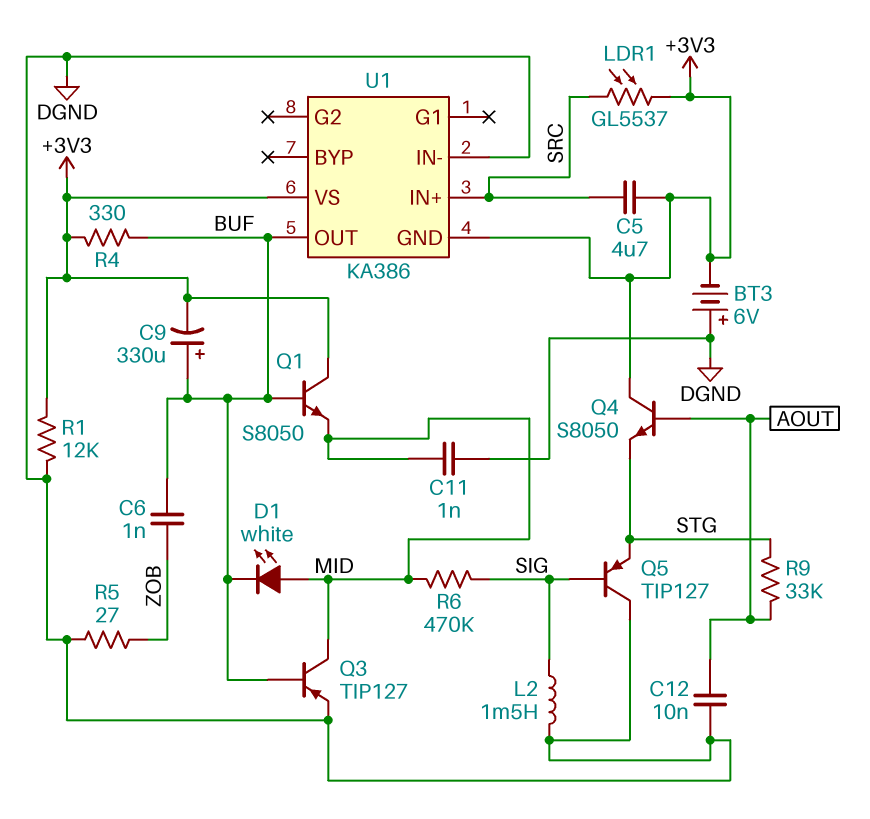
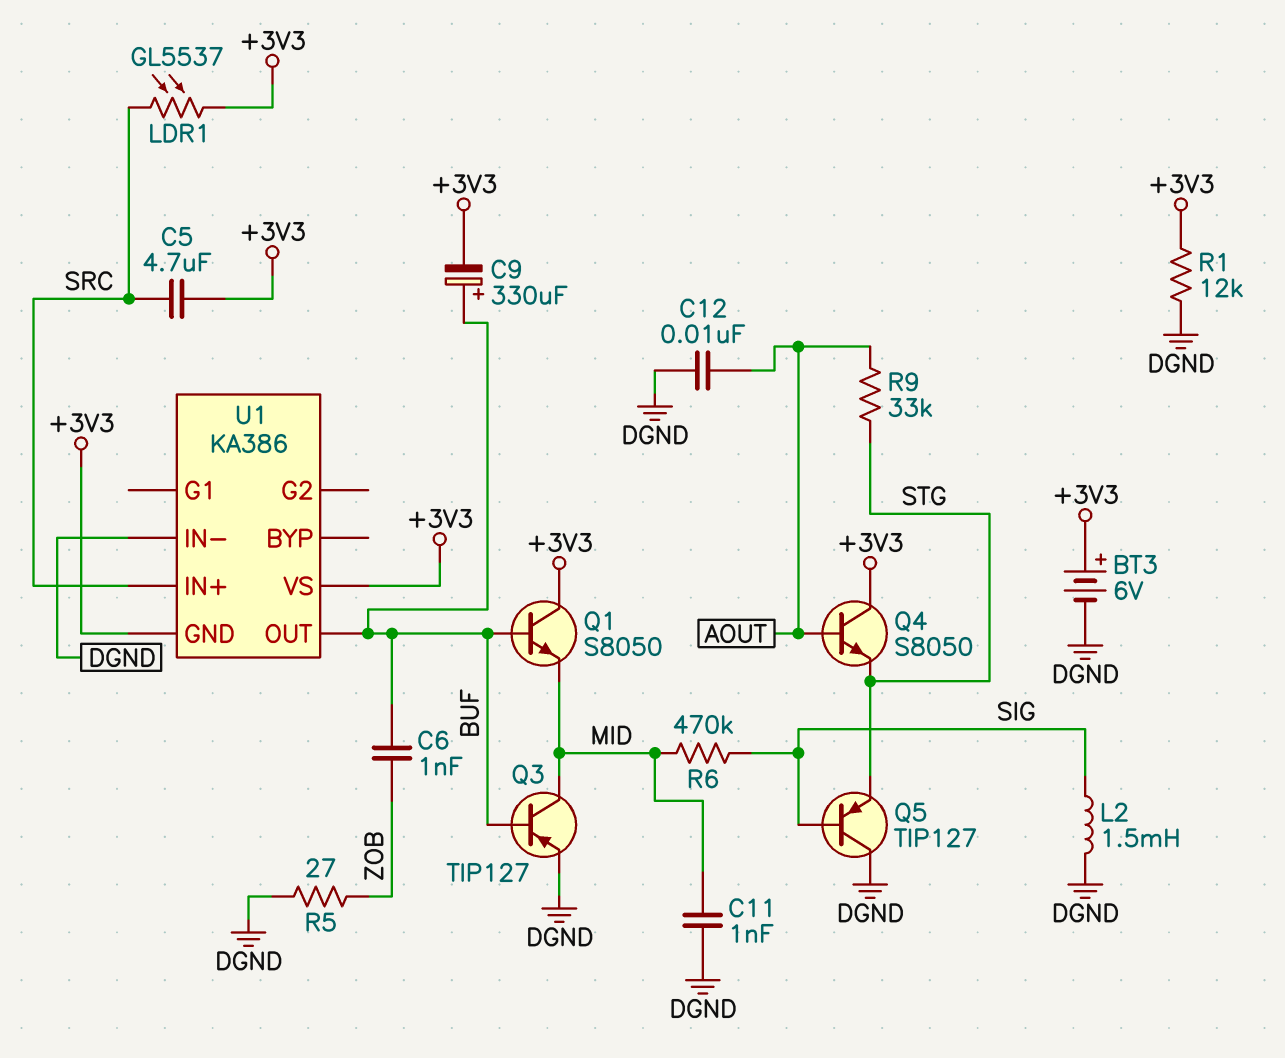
BT3: 6V (plus DGND, minus +3V3) -> 6V (plus +3V3, minus DGND)
D1: LED white (A MID, K BUF) -> none
R4: 330 (+3V3, BUF) -> none

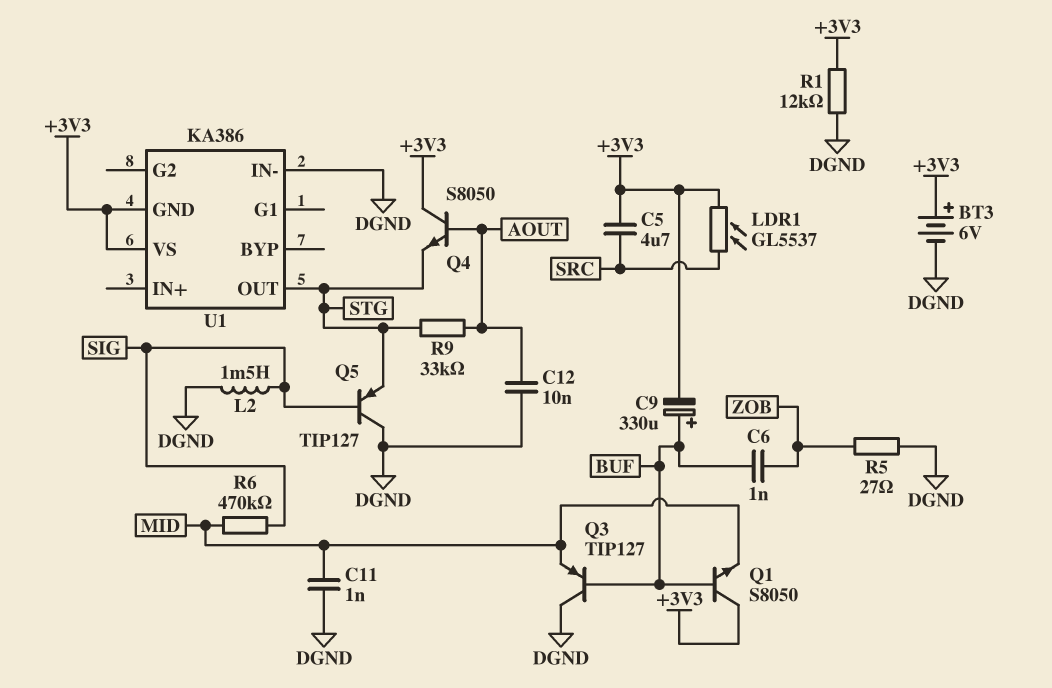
Q3: PNP TIP127 (B BUF, C MID, E DGND) -> PNP TIP127 (B BUF, C DGND, E MID)
U1 pin IN+: SRC -> none
U1 pin OUT: BUF -> STG

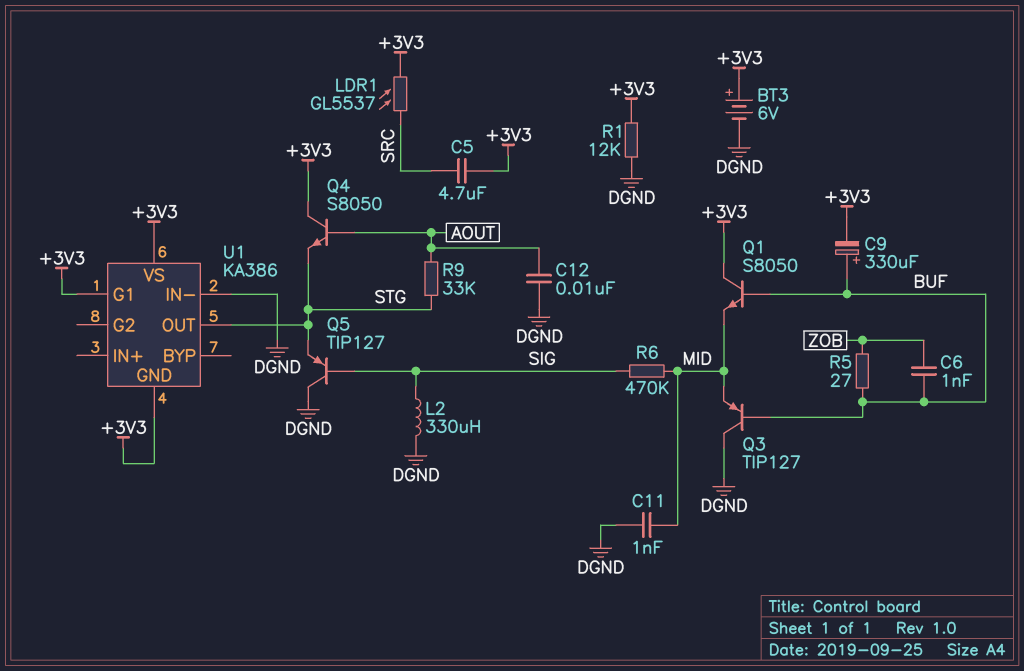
L2: 1.5mH (DGND, SIG) -> 330uH (DGND, SIG)
R5: 27 (DGND, ZOB) -> 27 (BUF, ZOB)
U1 pin G1: none -> +3V3

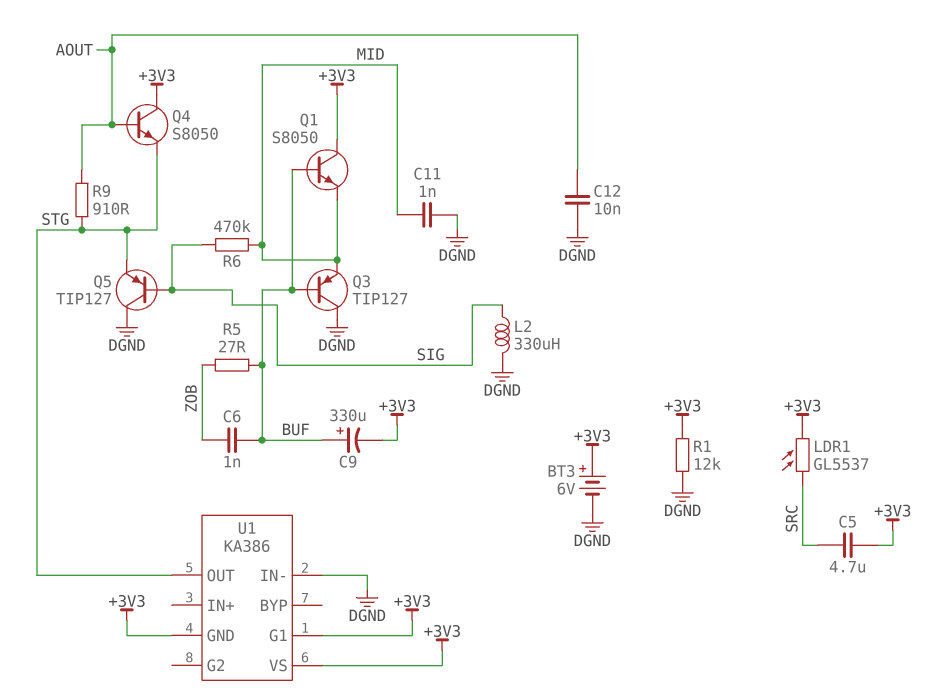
R9: 33k (AOUT, STG) -> 910 (AOUT, STG)

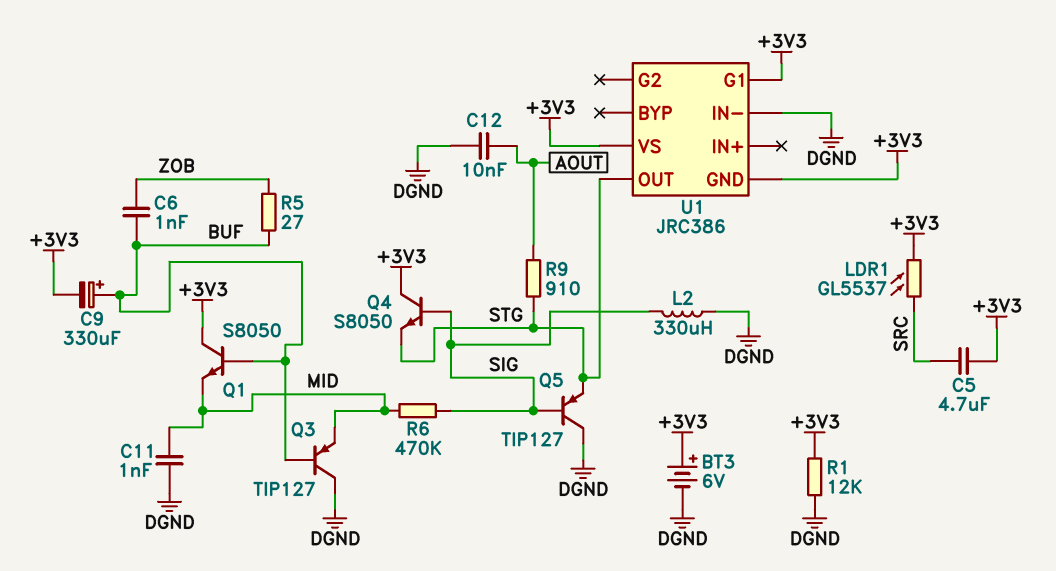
Q4: NPN S8050 (B AOUT, C +3V3, E STG) -> NPN S8050 (B SIG, C +3V3, E STG)
U1: KA386 -> JRC386

